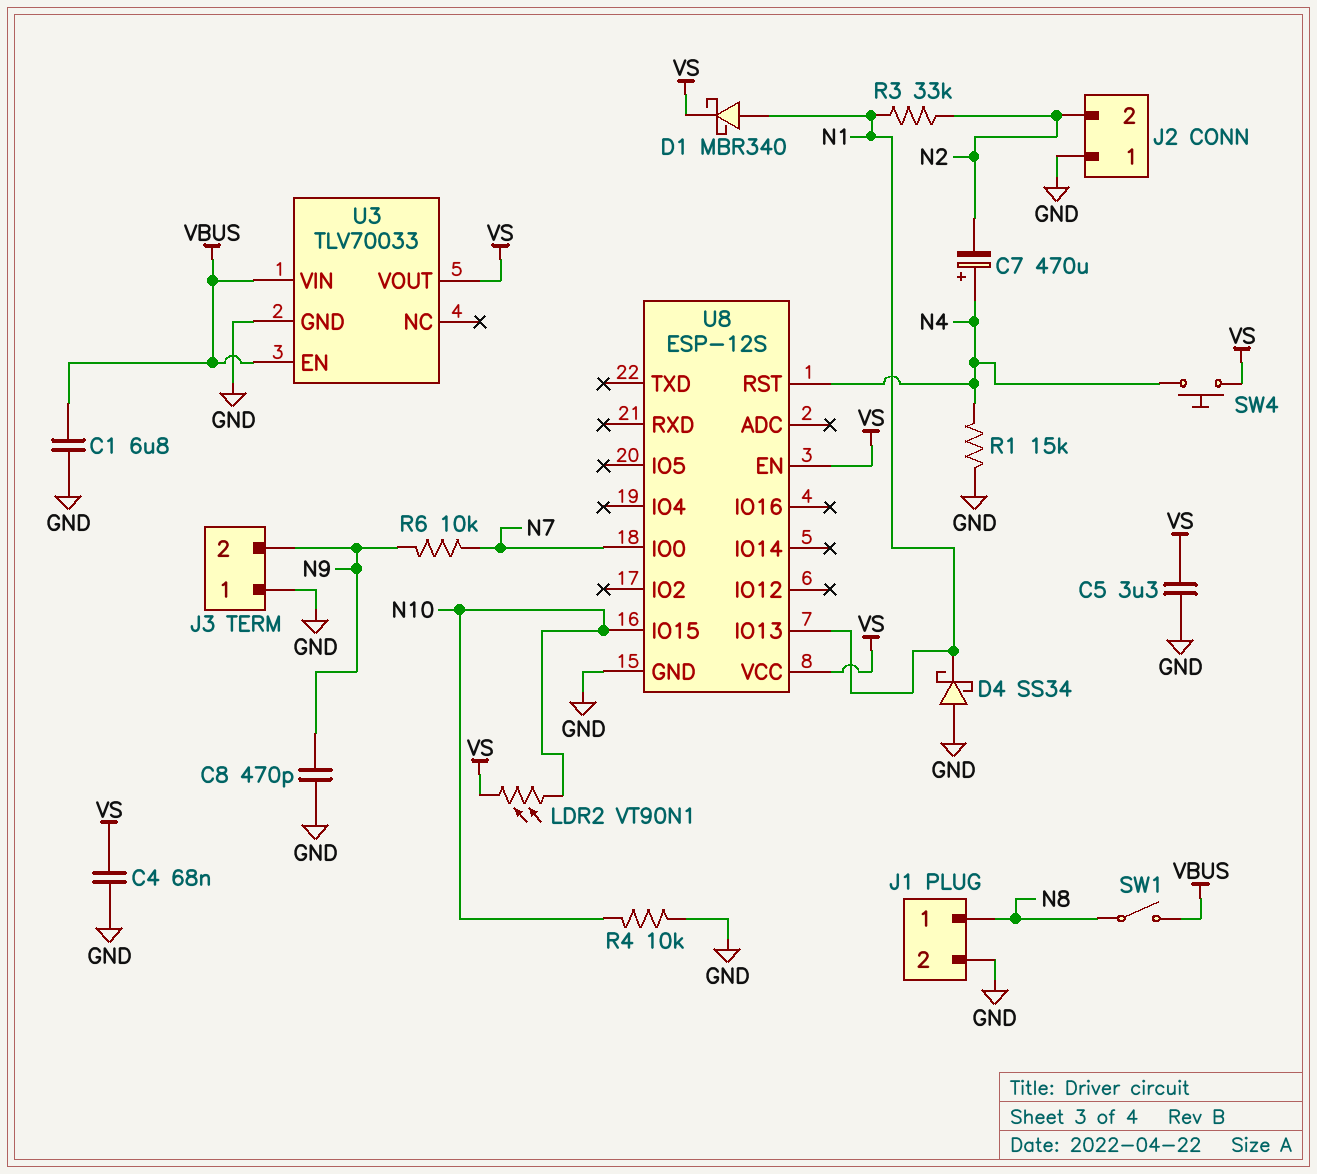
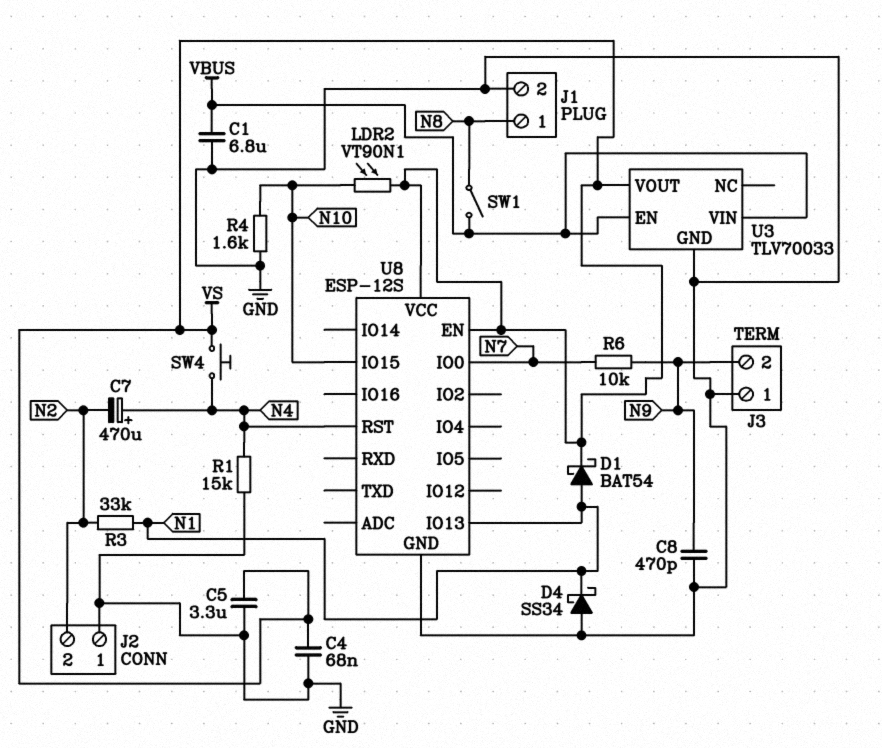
D1: schottky MBR340 (A N1, K VS) -> schottky BAT54 (A N1, K VS)
R4: 10k (GND, N10) -> 1.6k (GND, N10)

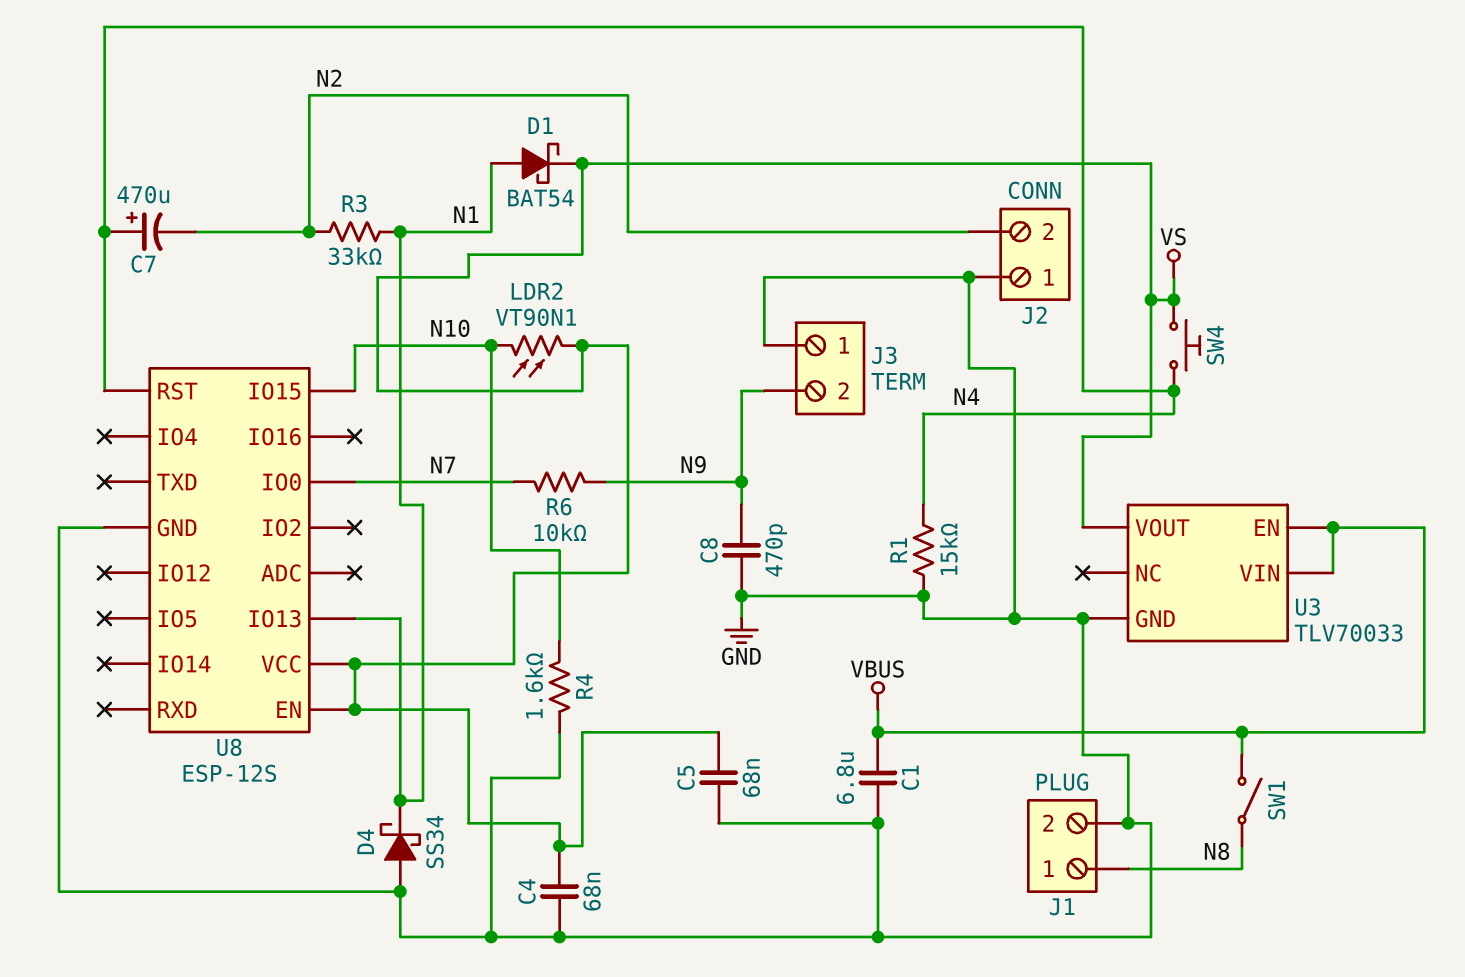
C5: 3.3uF (GND, VS) -> 68nF (GND, VS)

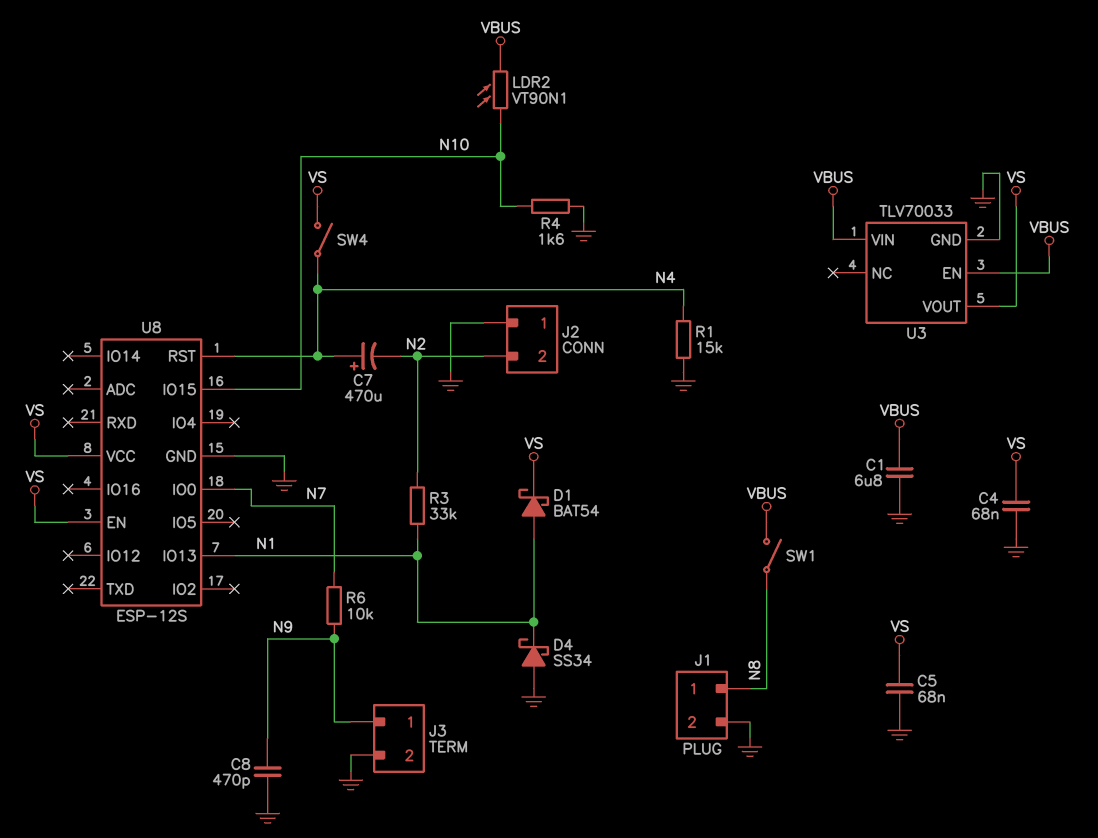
J3 pin 1: GND -> N9
J3 pin 2: N9 -> GND
LDR2: VT90N1 (N10, VS) -> VT90N1 (N10, VBUS)
SW4: button (N4, VS) -> switch (N4, VS)

